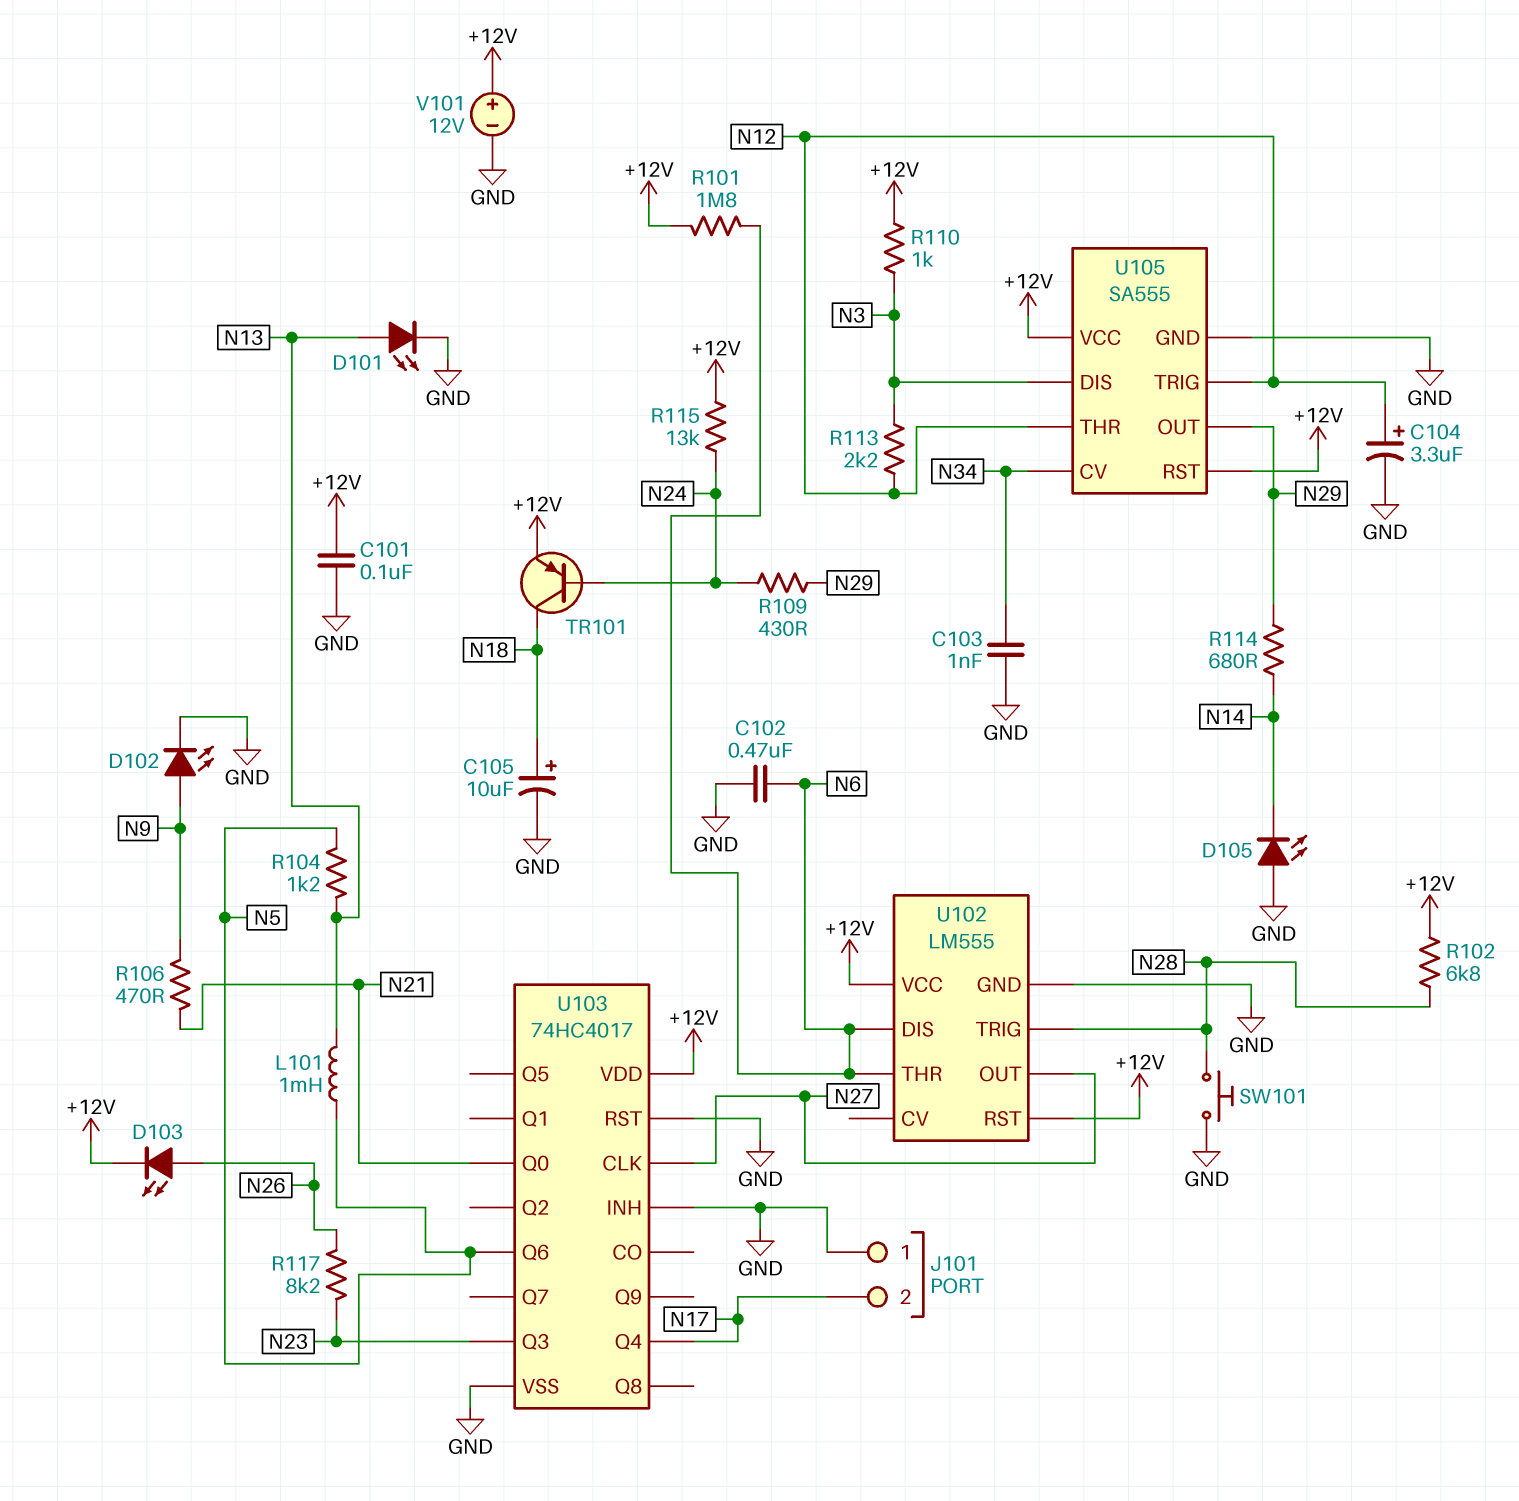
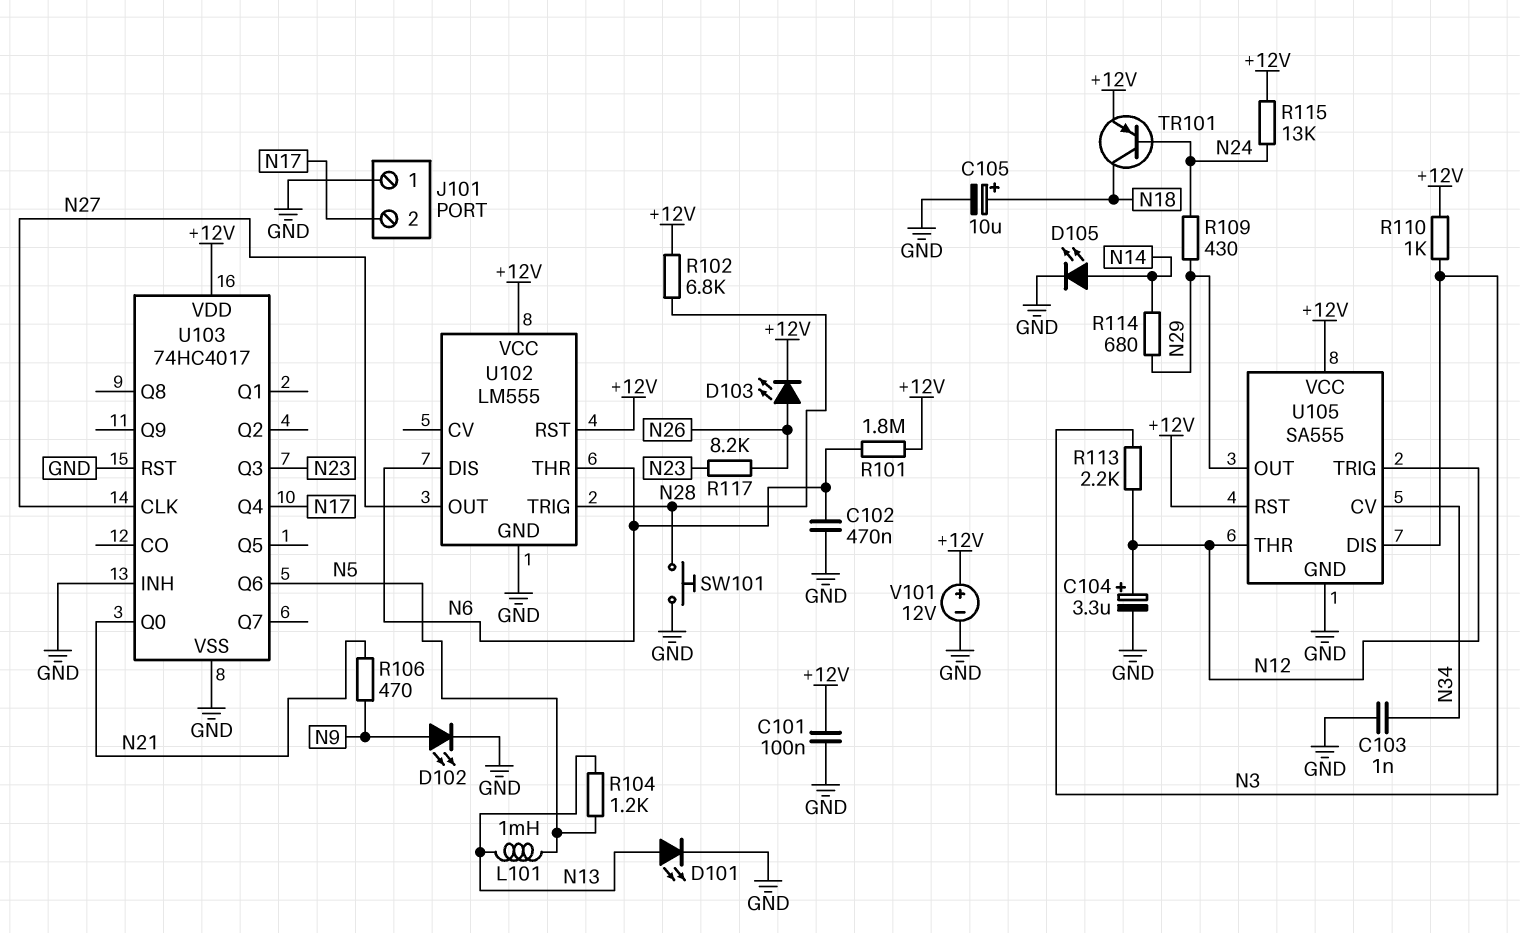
D105: LED (A GND, K N14) -> LED (A N14, K GND)

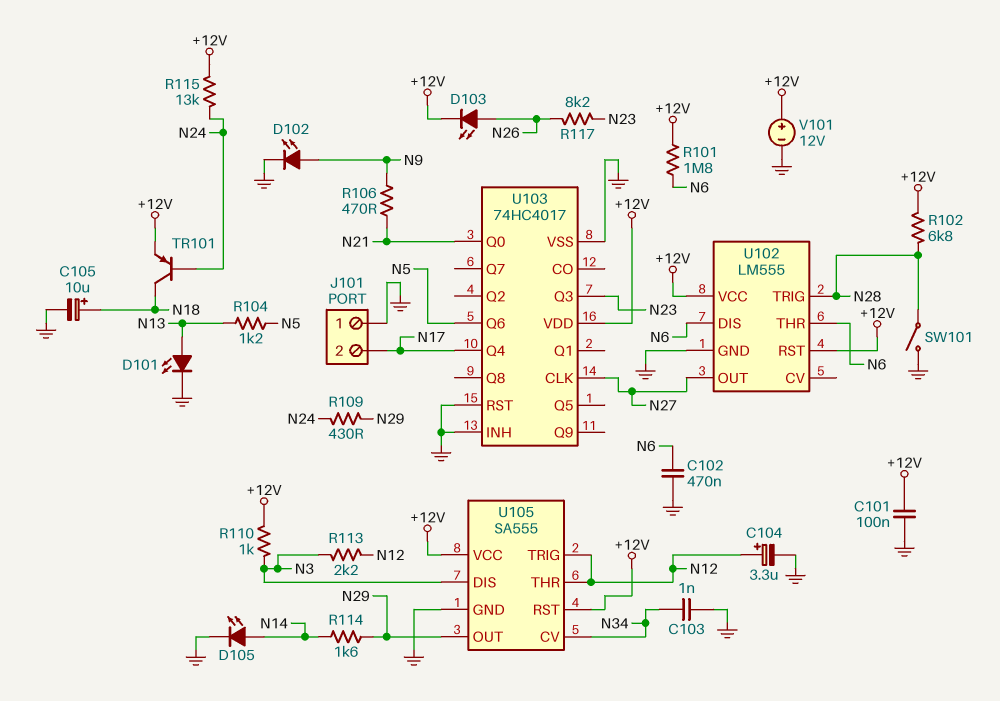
L101: 1mH (N5, N13) -> none
R114: 680 (N14, N29) -> 1.6k (N14, N29)
SW101: button (GND, N28) -> switch (GND, N28)

